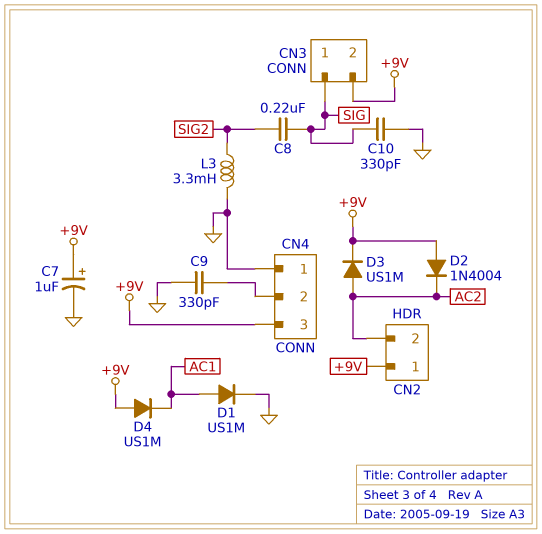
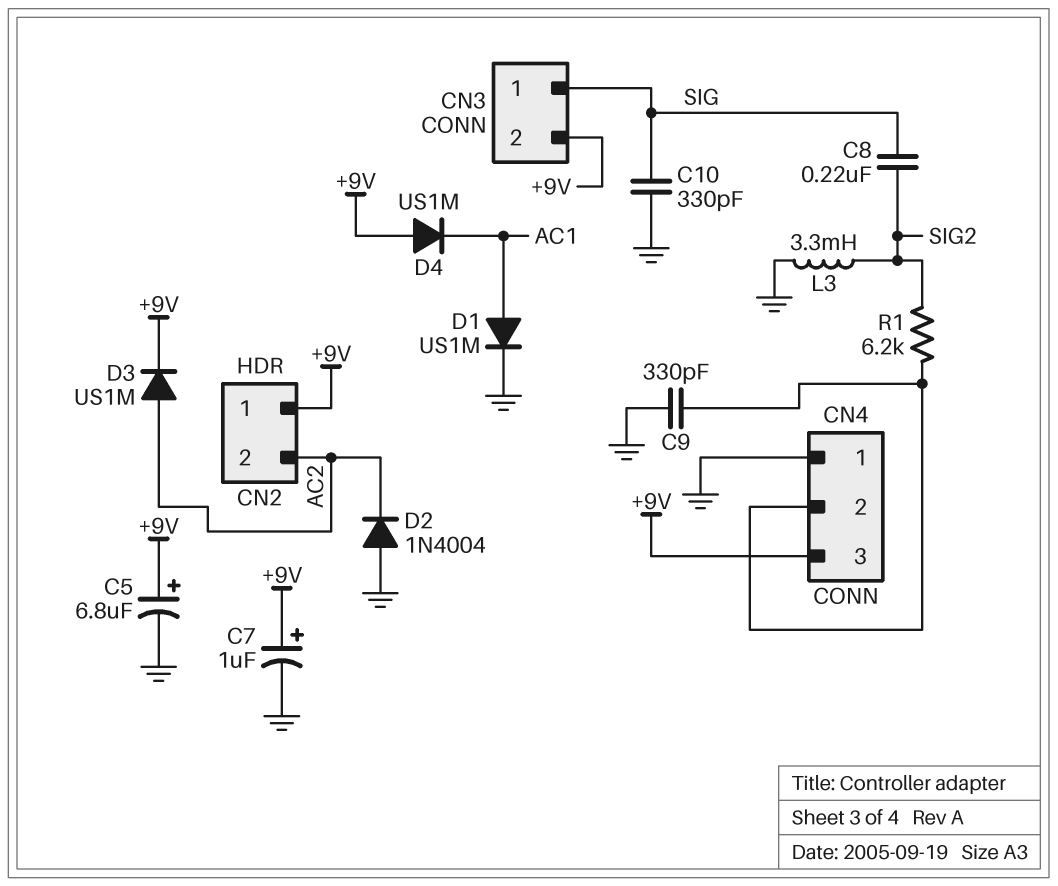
C5: none -> 6.8uF (plus +9V, minus GND)
D2: diode 1N4004 (A +9V, K AC2) -> diode 1N4004 (A GND, K AC2)
R1: none -> 6.2k (CN4/2, SIG2)

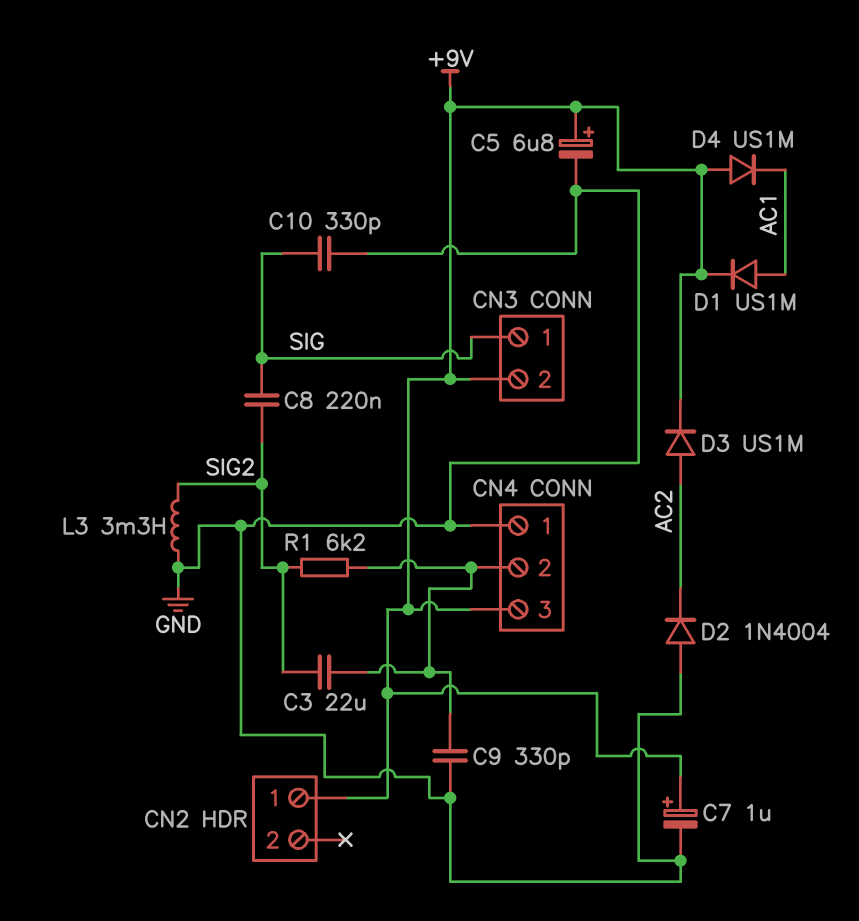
C3: none -> 22uF (CN4/2, SIG2)
CN2 pin 2: AC2 -> none
D1: diode US1M (A AC1, K GND) -> diode US1M (A AC1, K +9V)

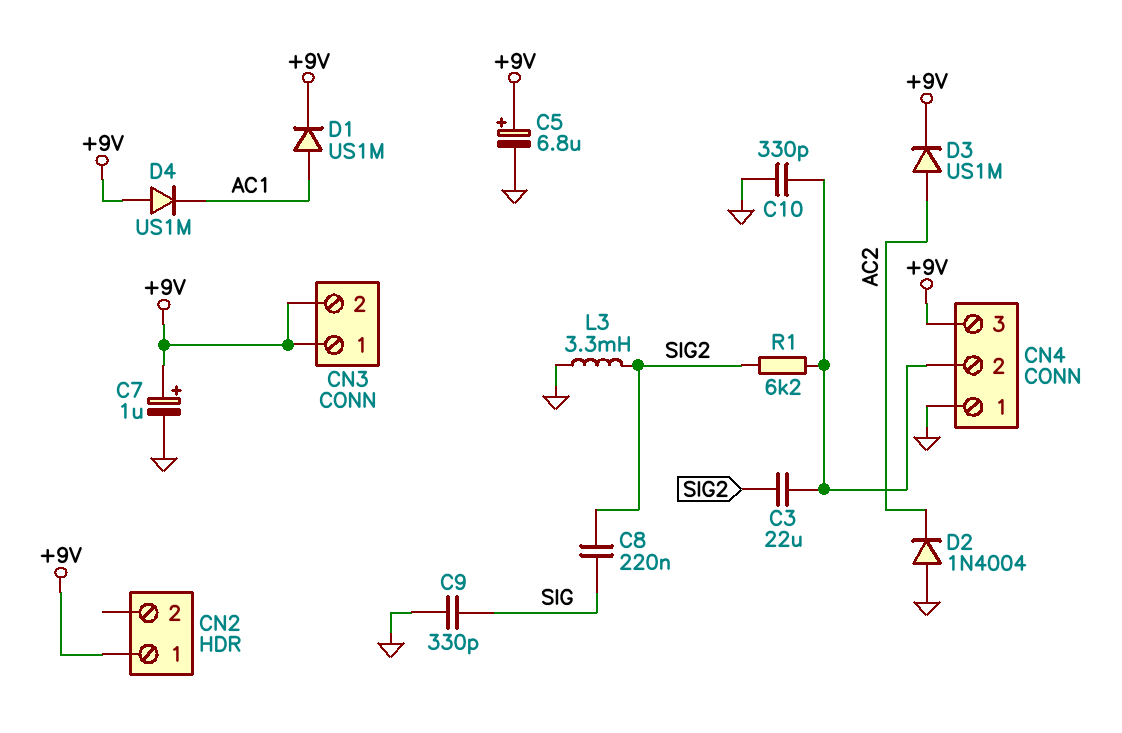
C9: 330pF (CN4/2, GND) -> 330pF (GND, SIG)
C10: 330pF (GND, SIG) -> 330pF (CN4/2, GND)
CN3 pin 1: SIG -> +9V

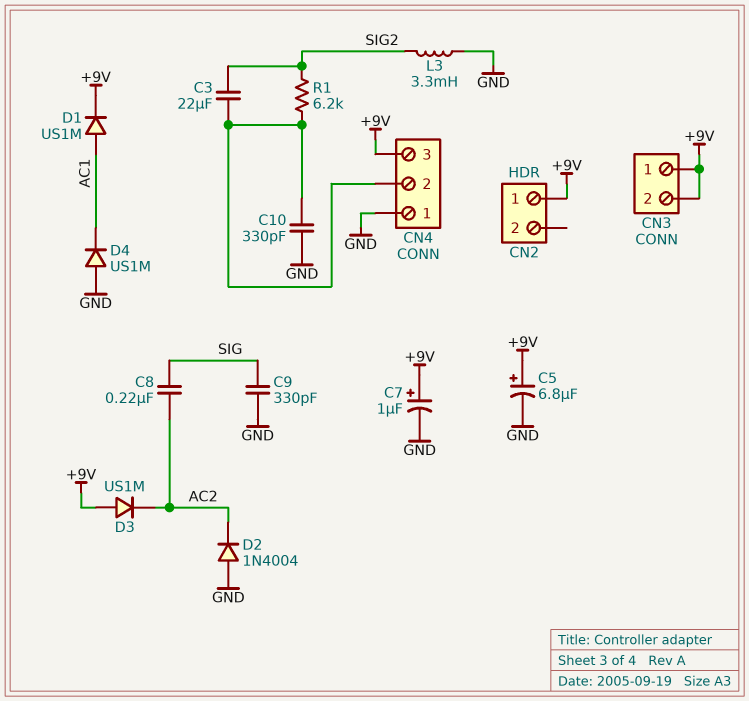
C8: 220nF (SIG, SIG2) -> 220nF (AC2, SIG)
D3: diode US1M (A AC2, K +9V) -> diode US1M (A +9V, K AC2)
D4: diode US1M (A +9V, K AC1) -> diode US1M (A GND, K AC1)

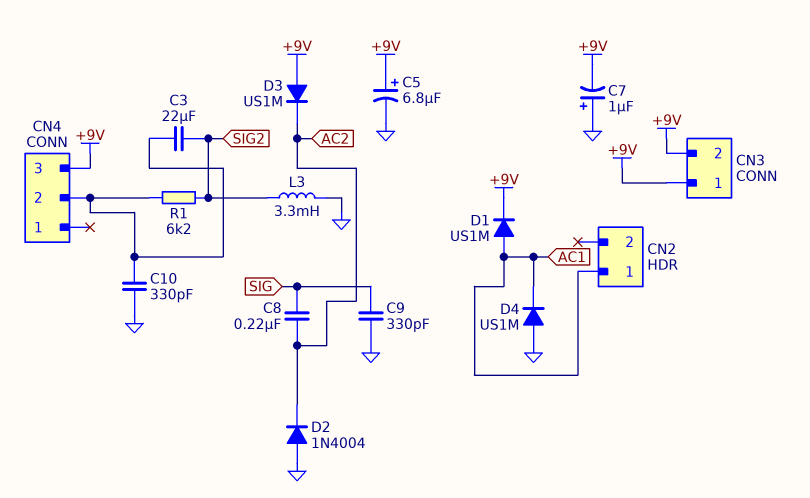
C7: 1uF (plus +9V, minus GND) -> 1uF (plus GND, minus +9V)
CN2 pin 1: +9V -> AC1
CN4 pin 1: GND -> none

